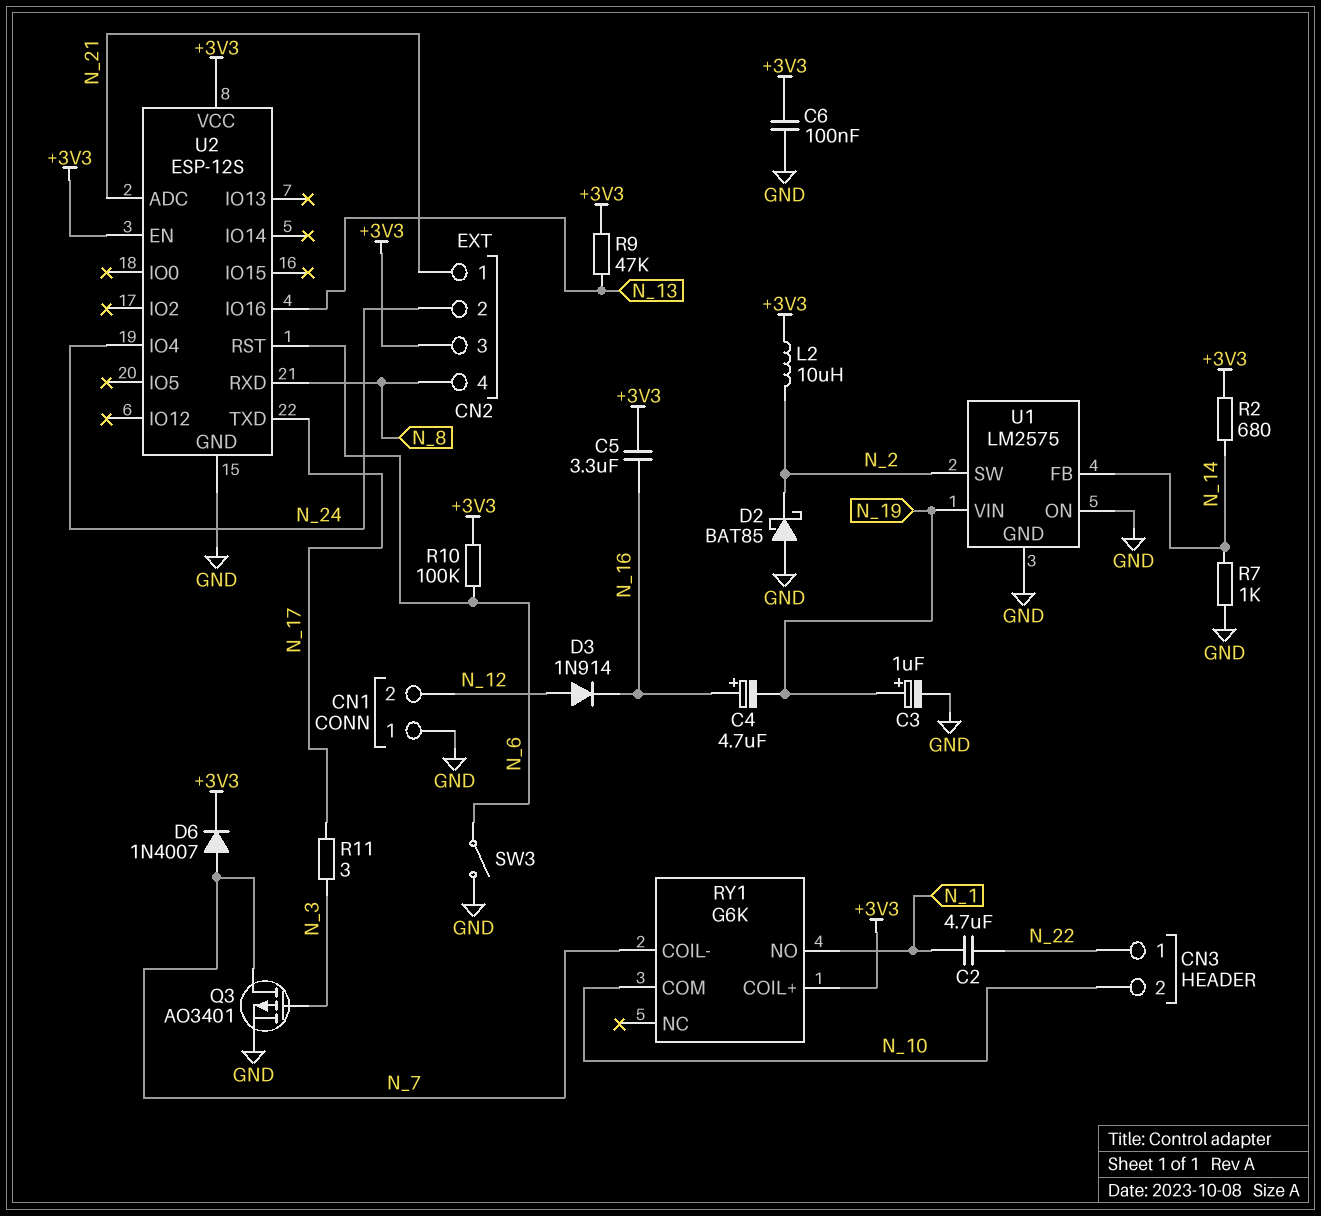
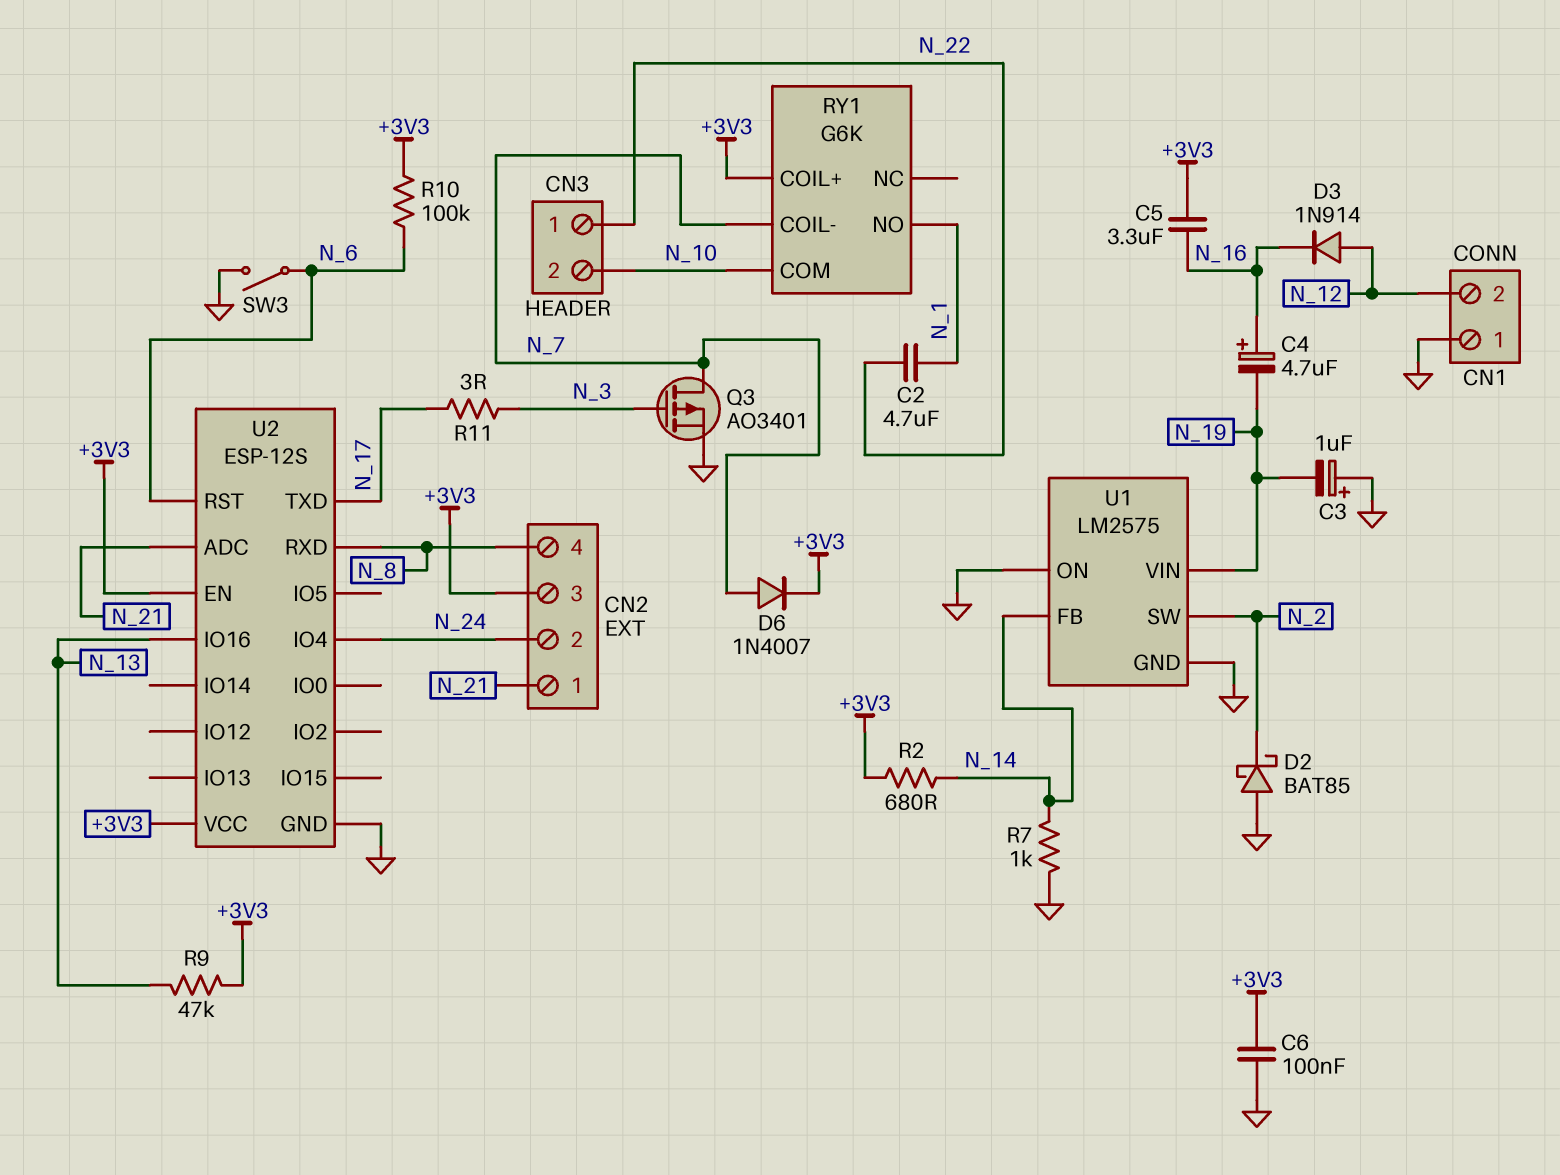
C3: 1uF (plus N_19, minus GND) -> 1uF (plus GND, minus N_19)
L2: 10uH (+3V3, N_2) -> none

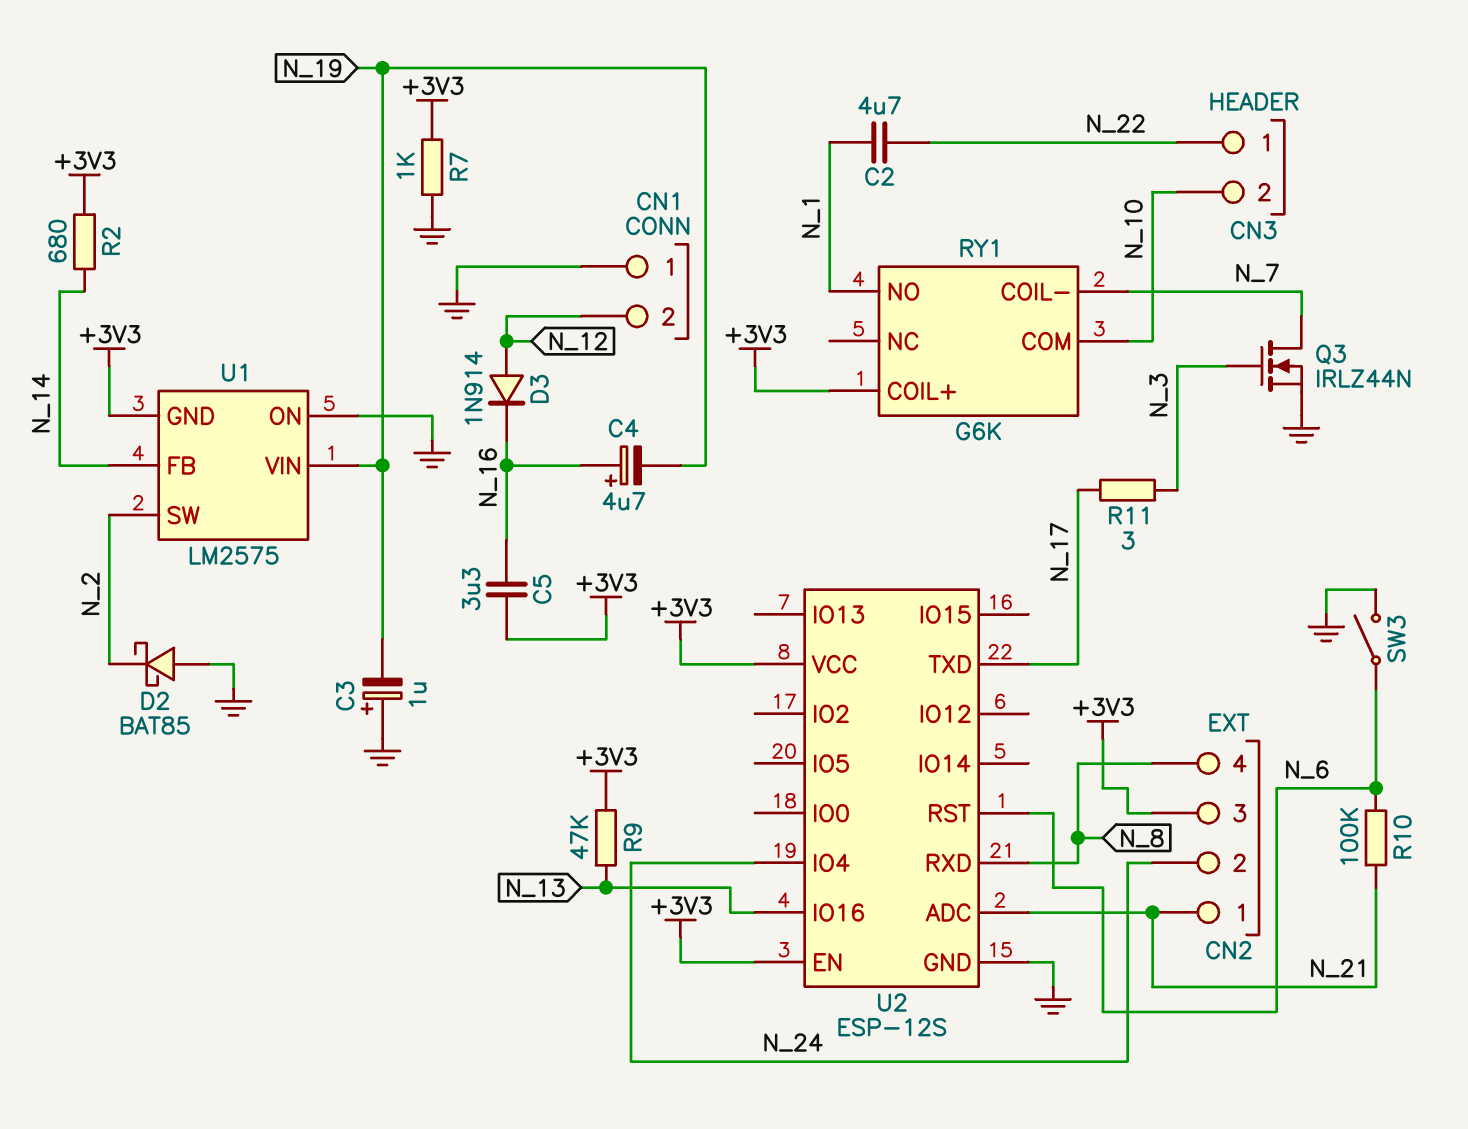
C6: 100nF (+3V3, GND) -> none
D6: diode 1N4007 (A N_7, K +3V3) -> none
Q3: PMOS AO3401 (G N_3, D N_7, S GND) -> NMOS IRLZ44N (G N_3, D N_7, S GND)
R7: 1k (GND, N_14) -> 1k (+3V3, GND)
R10: 100k (+3V3, N_6) -> 100k (N_6, N_21)
U1 pin GND: GND -> +3V3

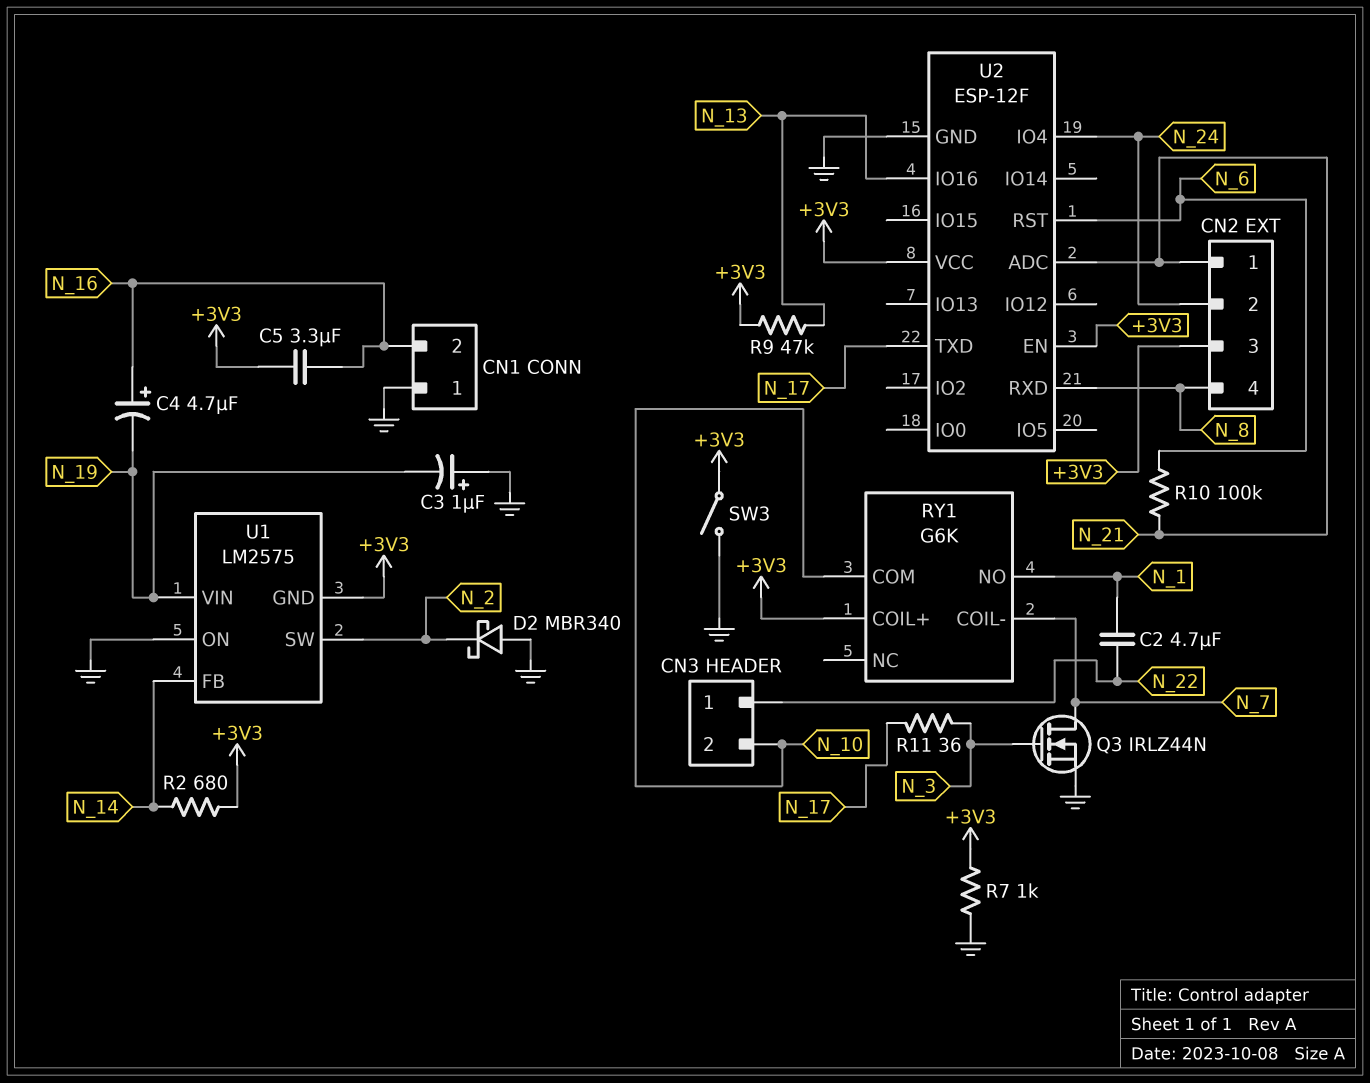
CN1 pin 2: N_12 -> N_16
D2: schottky BAT85 (A GND, K N_2) -> schottky MBR340 (A GND, K N_2)
D3: diode 1N914 (A N_12, K N_16) -> none
R11: 3 (N_3, N_17) -> 36 (N_3, N_17)
SW3: switch (GND, N_6) -> switch (+3V3, GND)
U2: ESP-12S -> ESP-12F

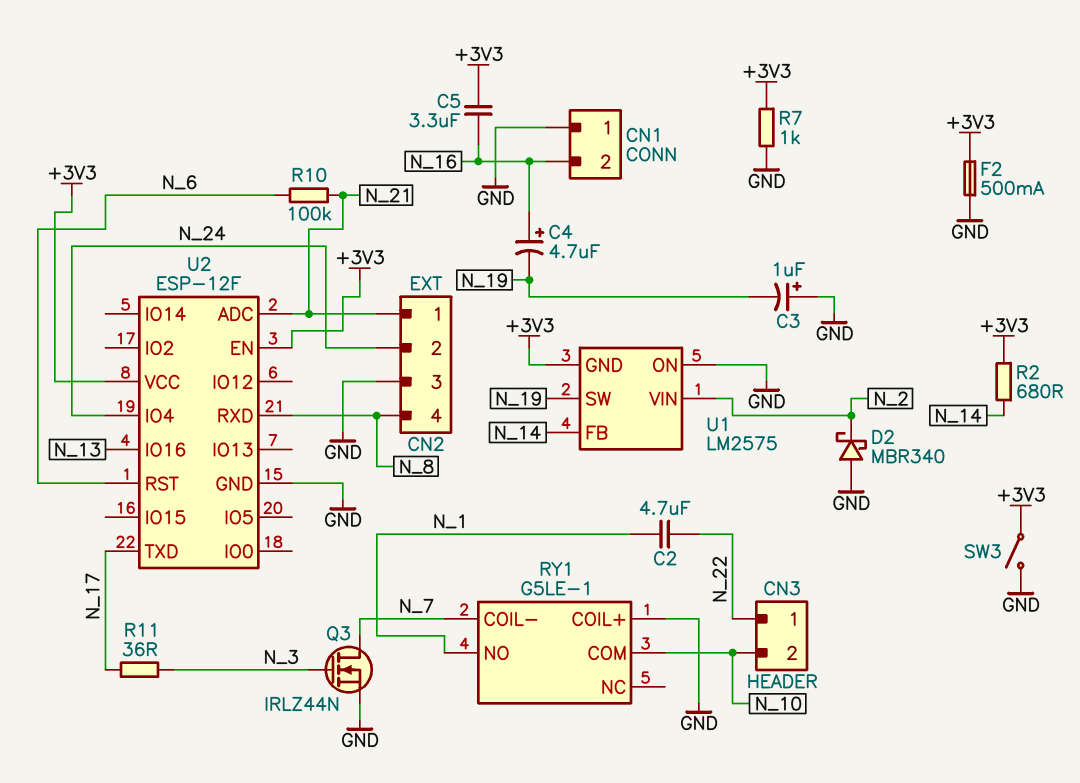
CN2 pin 3: +3V3 -> GND
F2: none -> 500mA (+3V3, GND)
R9: 47k (+3V3, N_13) -> none
RY1: G6K -> G5LE-1
RY1 pin COIL+: +3V3 -> GND
U1 pin SW: N_2 -> N_19
U1 pin VIN: N_19 -> N_2

